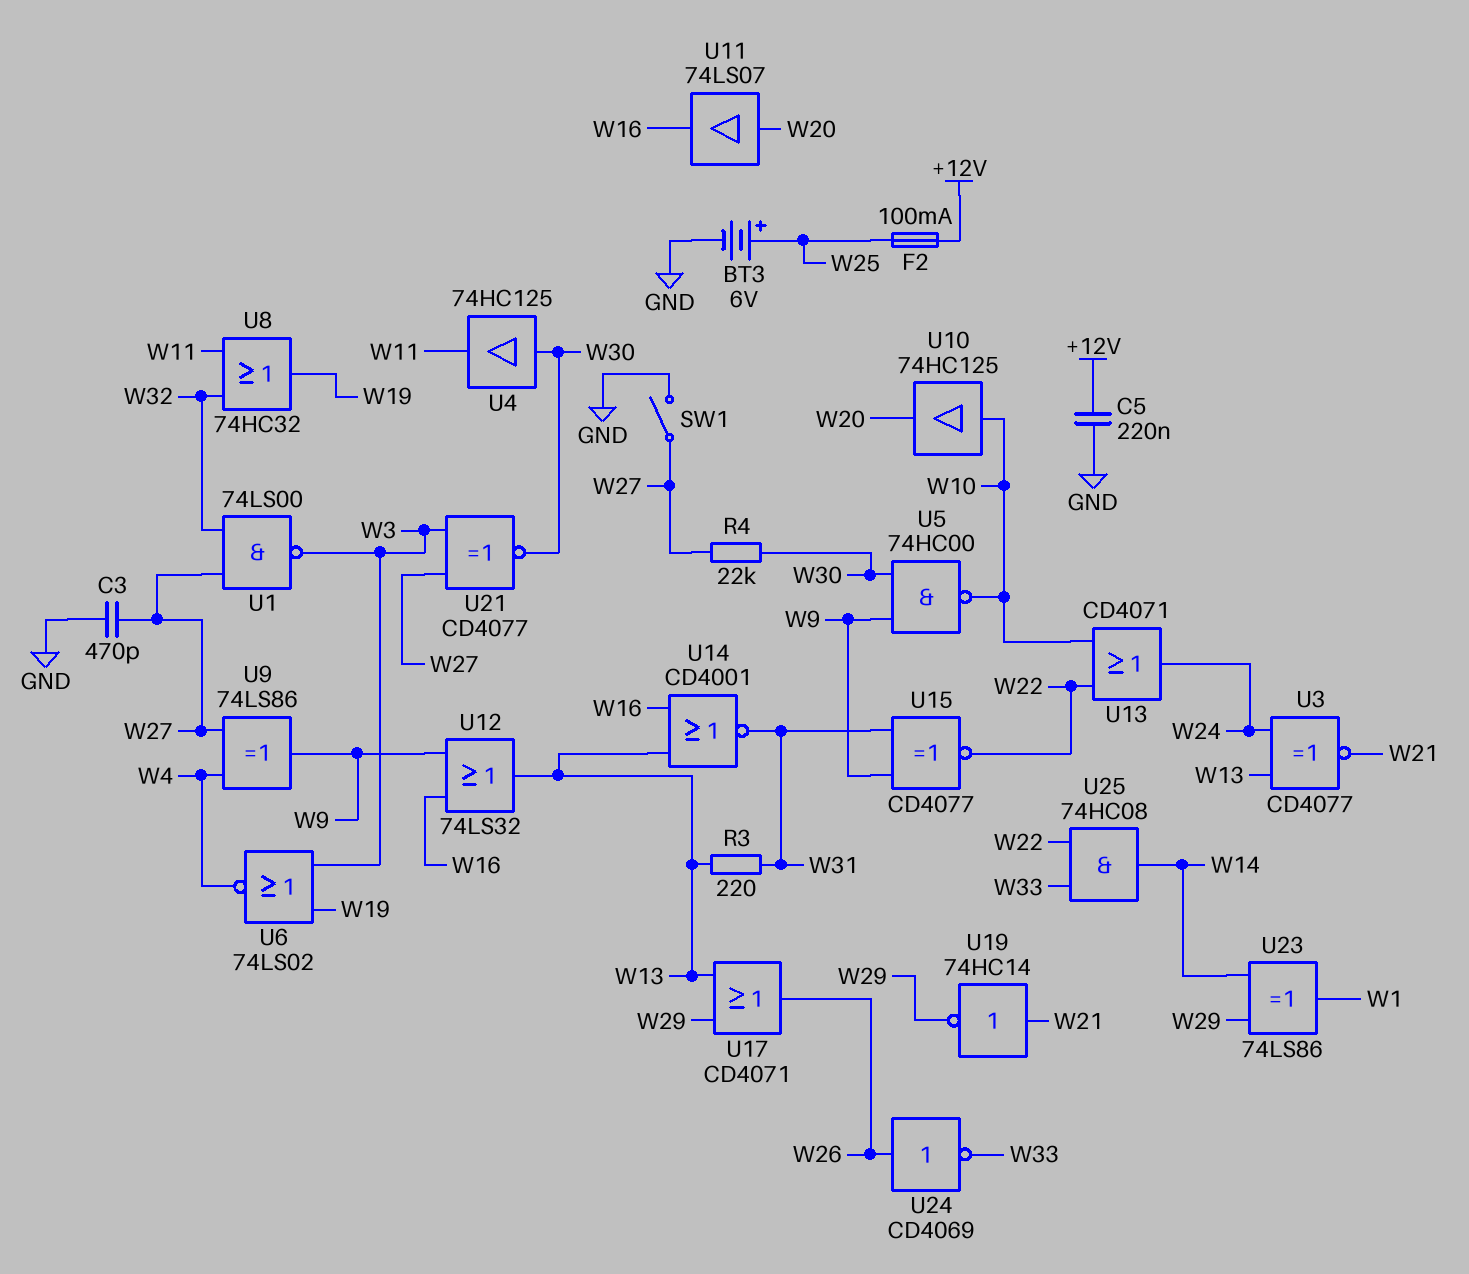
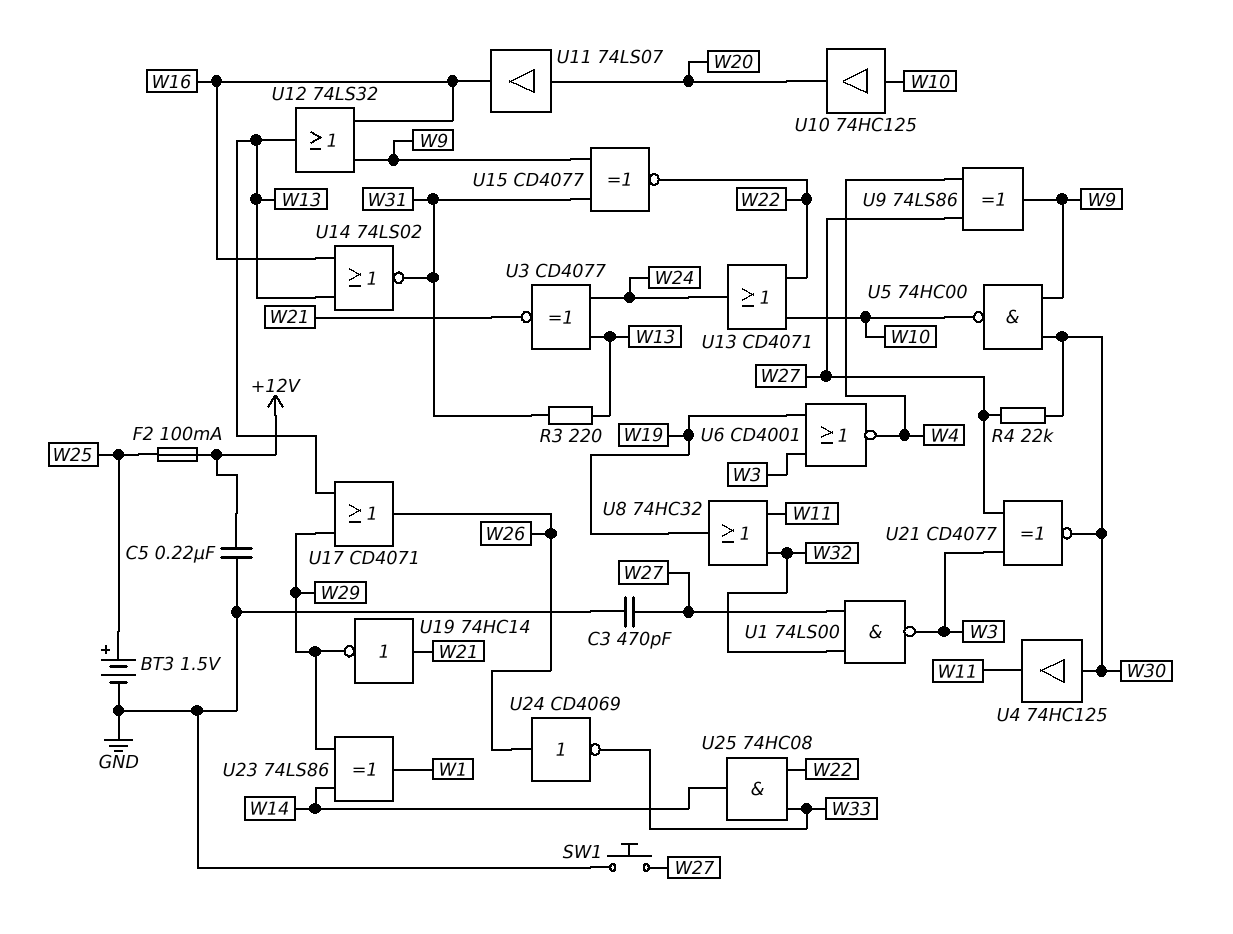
BT3: 6V (plus W25, minus GND) -> 1.5V (plus W25, minus GND)
SW1: switch (GND, W27) -> button (GND, W27)
U6: NOR 74LS02 (in W3, in W19, out W4) -> NOR CD4001 (in W3, in W19, out W4)
U14: NOR CD4001 (in W13, in W16, out W31) -> NOR 74LS02 (in W13, in W16, out W31)

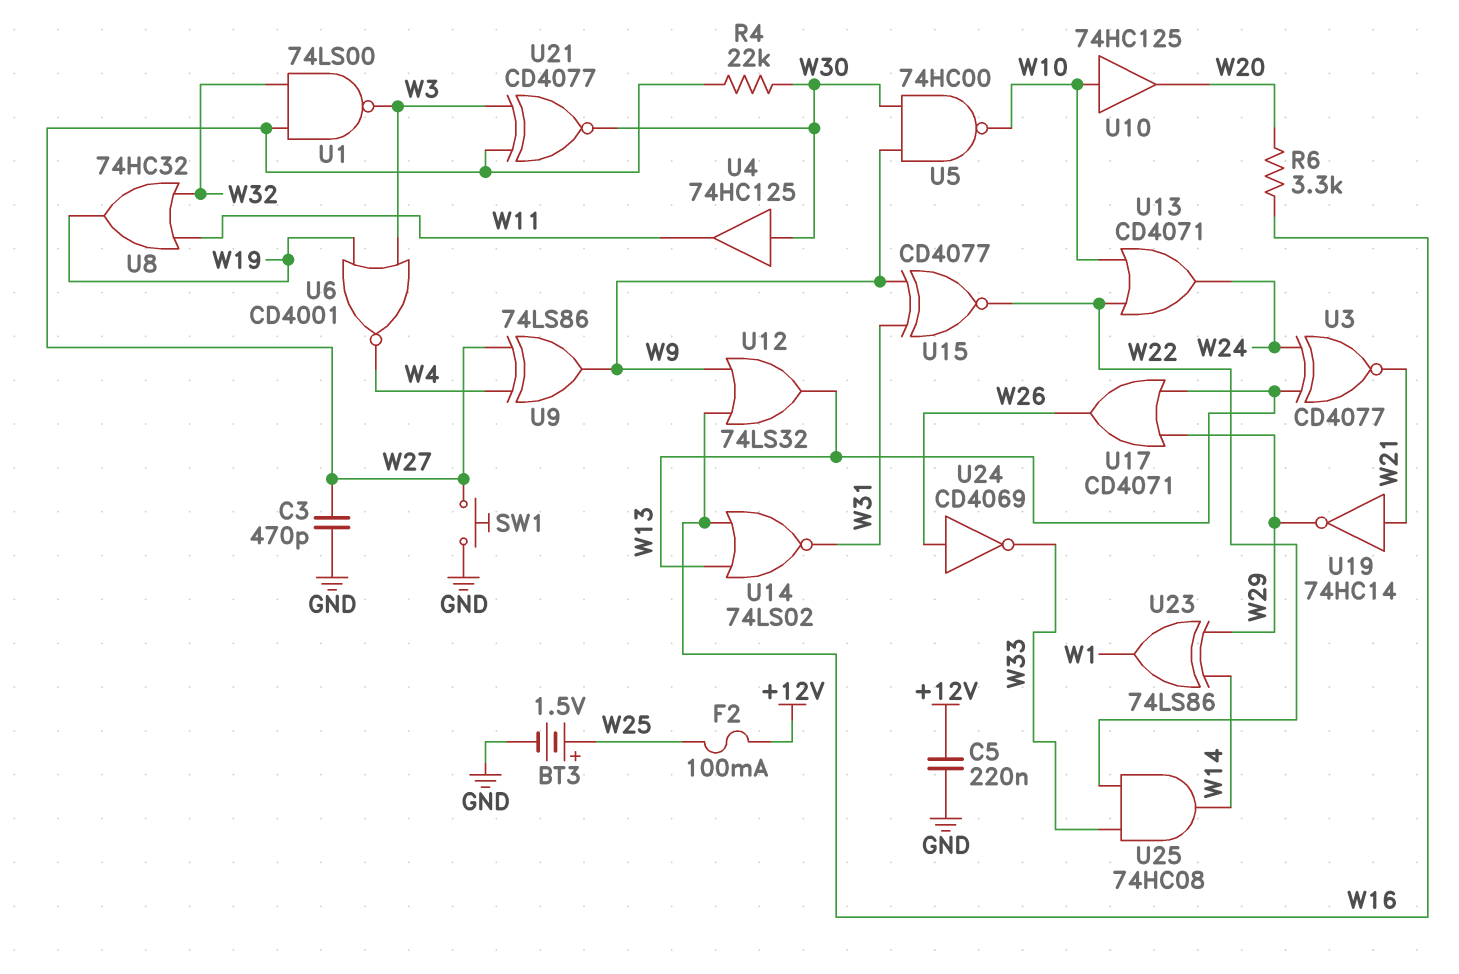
R3: 220 (W13, W31) -> none
R6: none -> 3.3k (W16, W20)
U11: buffer 74LS07 (in W20, out W16) -> none

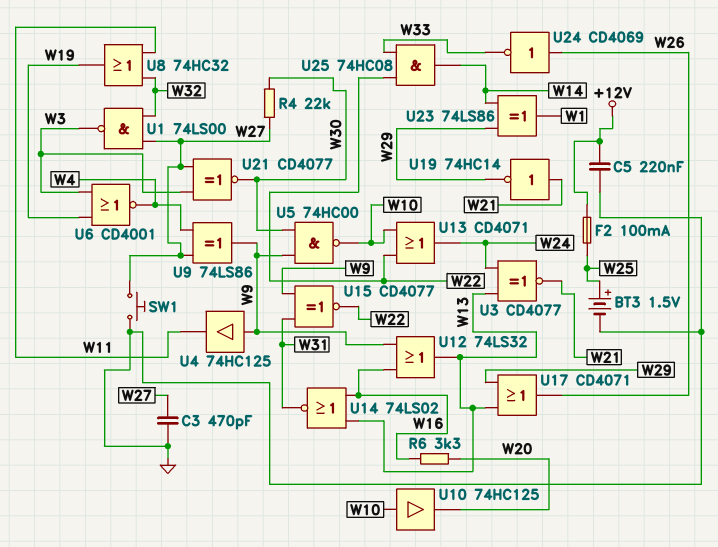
U4: buffer 74HC125 (in W30, out W11) -> buffer 74HC125 (in W9, out W11)

